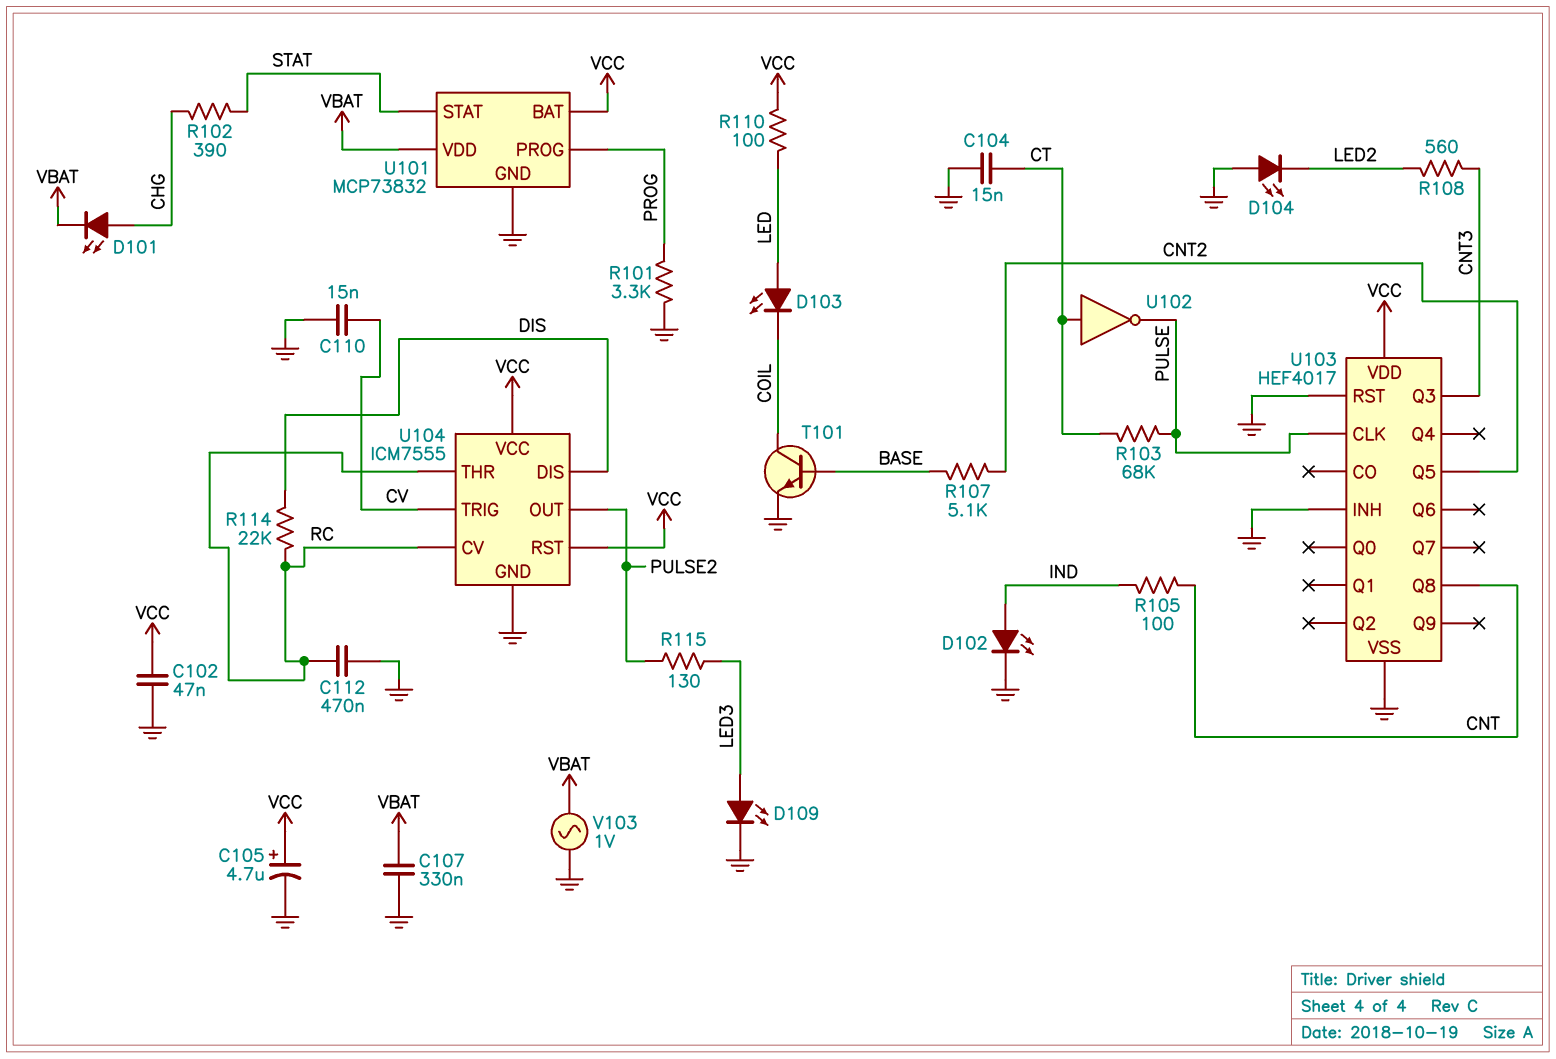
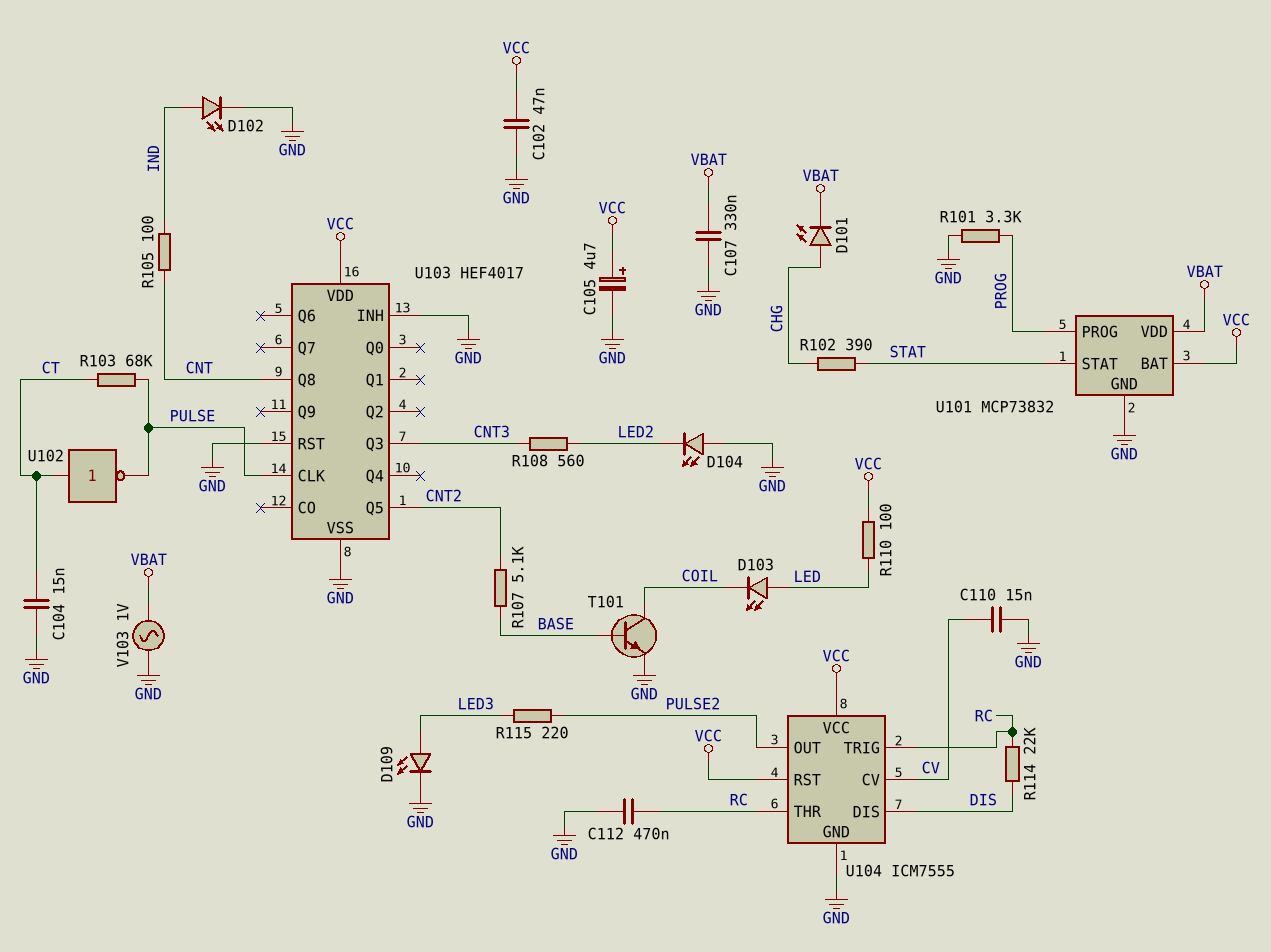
R115: 130 (LED3, PULSE2) -> 220 (LED3, PULSE2)
U104 pin CV: RC -> CV
U104 pin TRIG: CV -> RC

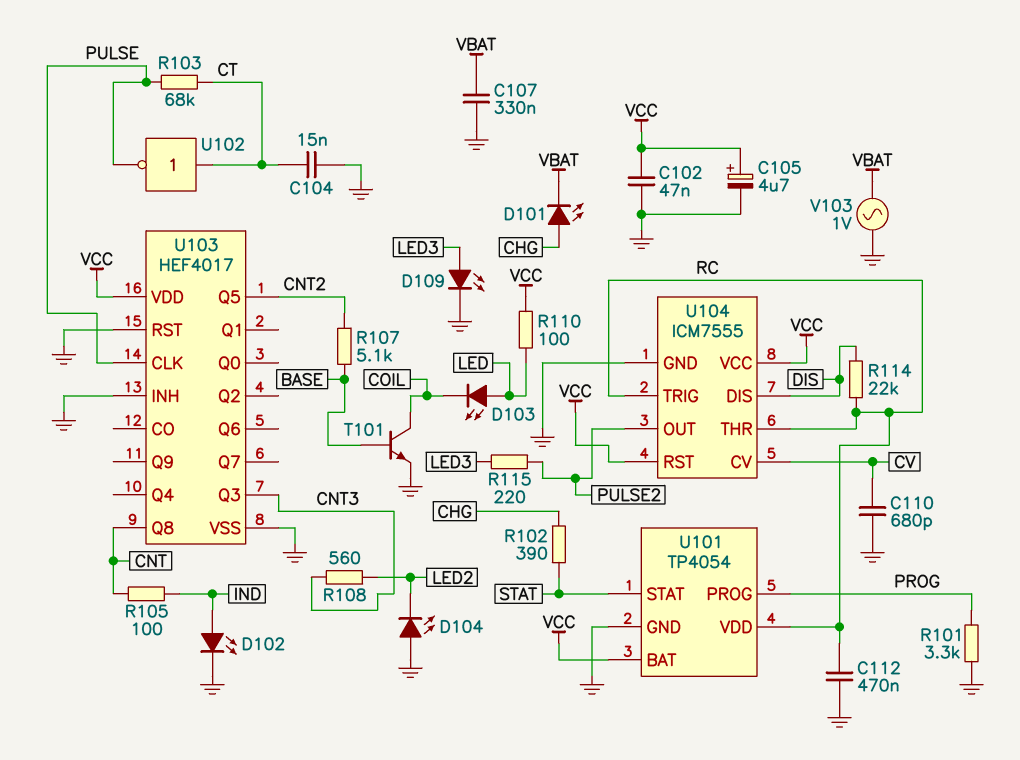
C110: 15nF (CV, GND) -> 680pF (CV, GND)
U101: MCP73832 -> TP4054
U101 pin VDD: VBAT -> RC

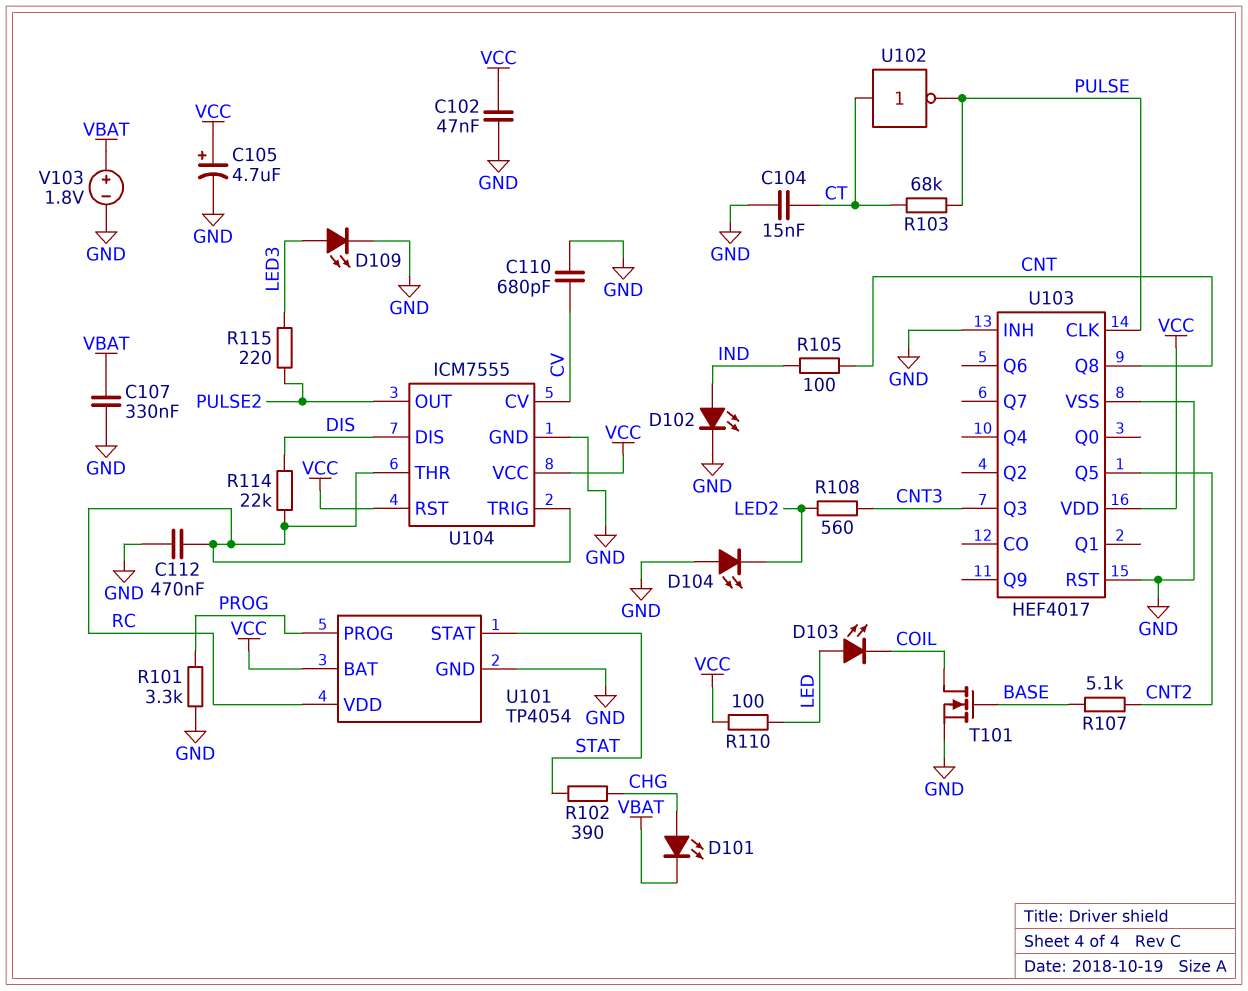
T101: NPN (B BASE, C COIL, E GND) -> NMOS (G BASE, D COIL, S GND)
V103: AC 1V (GND, VBAT) -> 1.8V (plus VBAT, minus GND)

